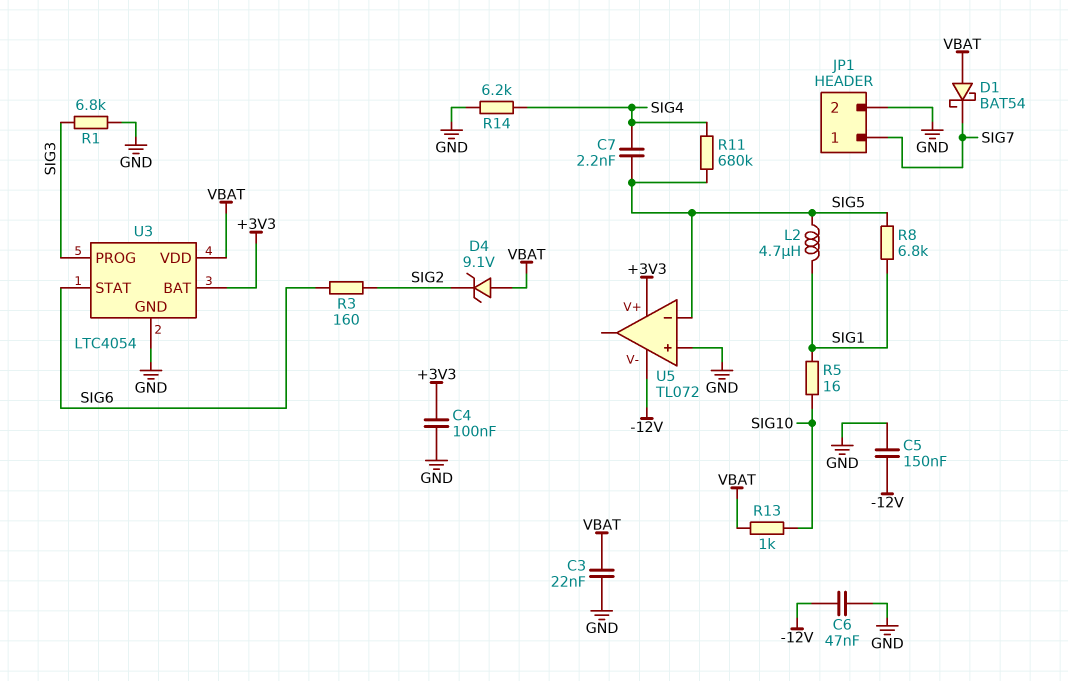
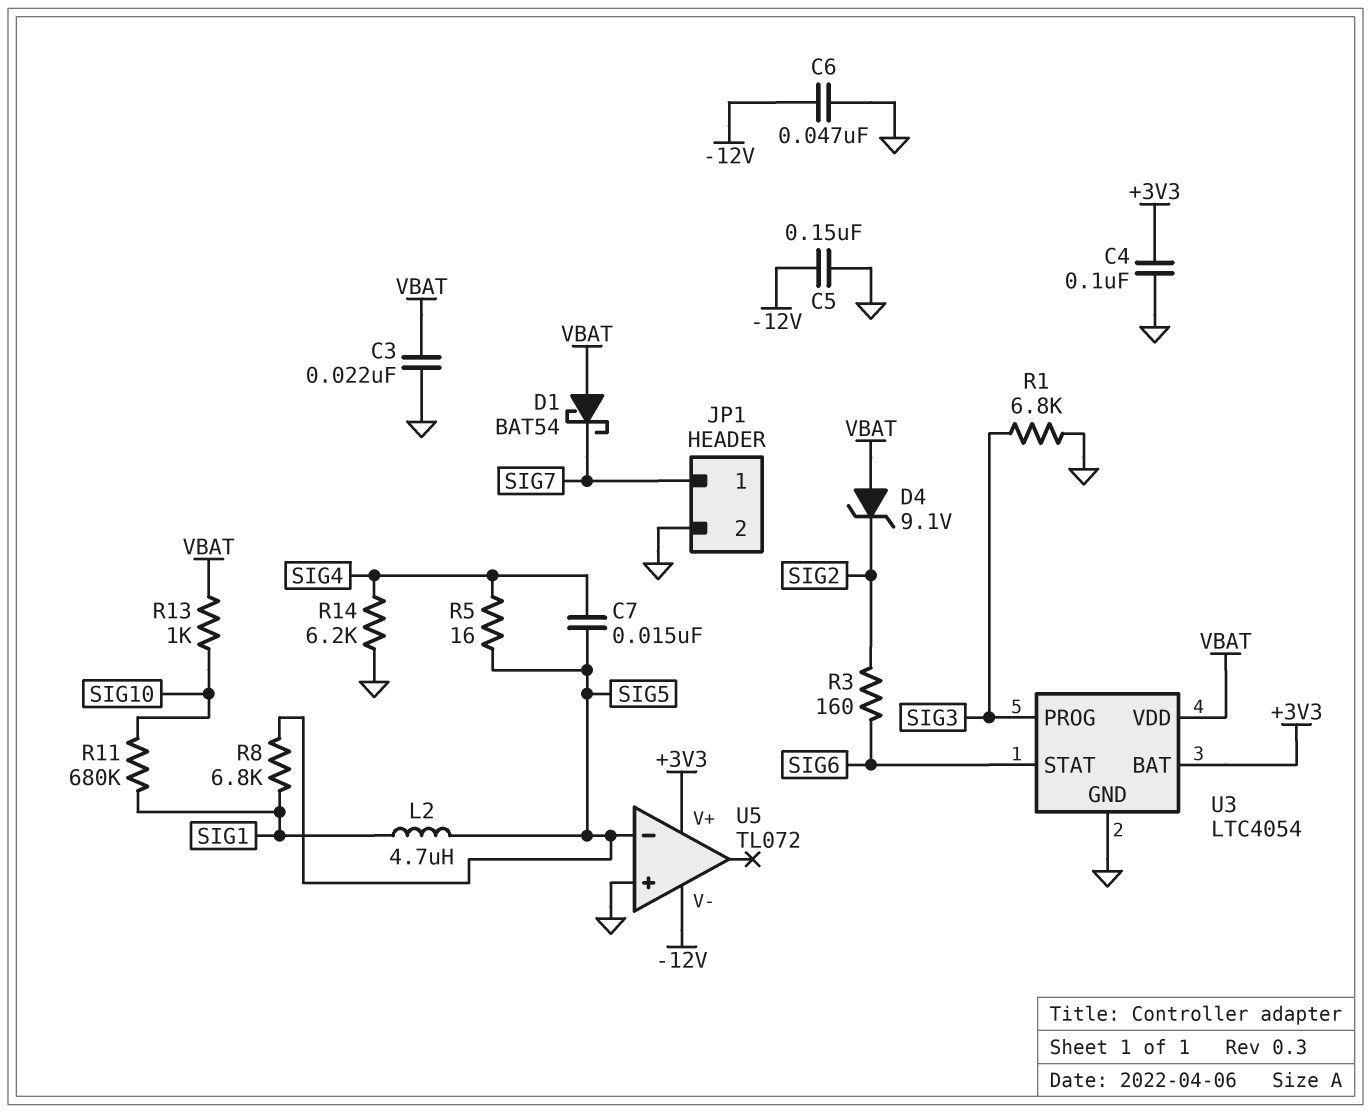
C7: 2.2nF (SIG4, SIG5) -> 15nF (SIG4, SIG5)
R5: 16 (SIG1, SIG10) -> 16 (SIG4, SIG5)
R11: 680k (SIG4, SIG5) -> 680k (SIG1, SIG10)

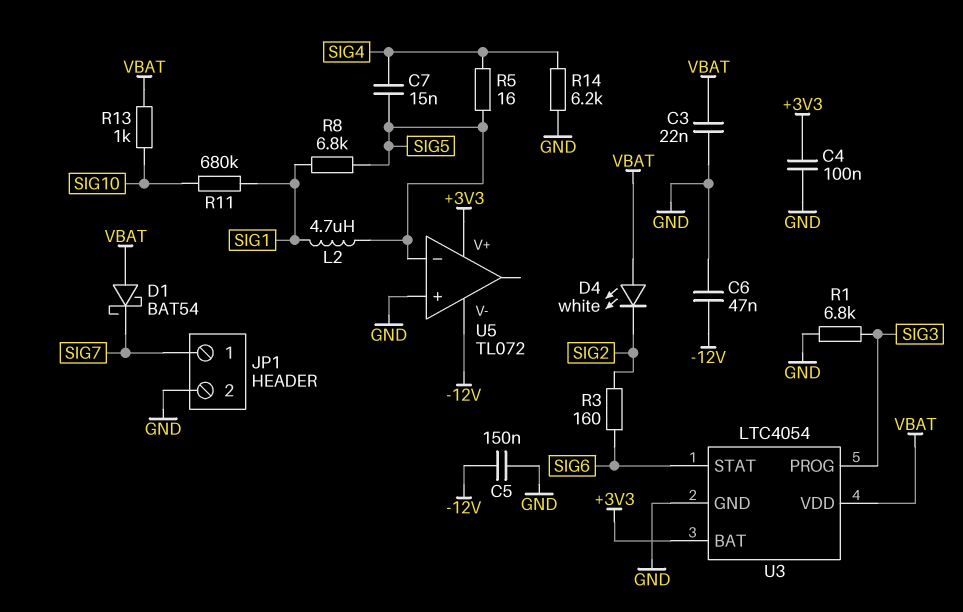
D4: zener 9.1V (A VBAT, K SIG2) -> LED white (A VBAT, K SIG2)

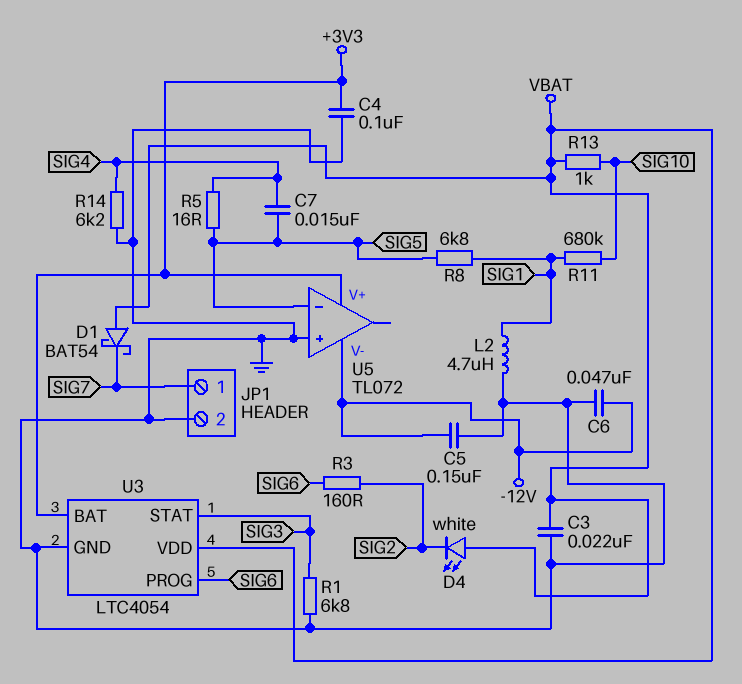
L2: 4.7uH (SIG1, SIG5) -> 4.7uH (GND, SIG1)
U3 pin PROG: SIG3 -> SIG6
U3 pin STAT: SIG6 -> SIG3

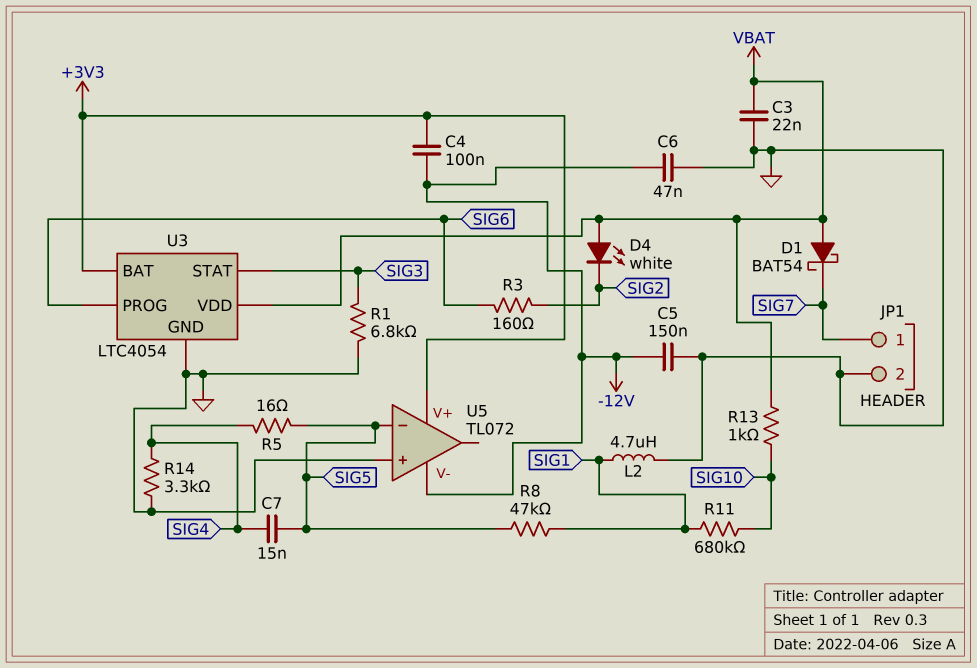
C4: 100nF (+3V3, GND) -> 100nF (+3V3, -12V)
R8: 6.8k (SIG1, SIG5) -> 47k (SIG1, SIG5)
R14: 6.2k (GND, SIG4) -> 3.3k (GND, SIG4)

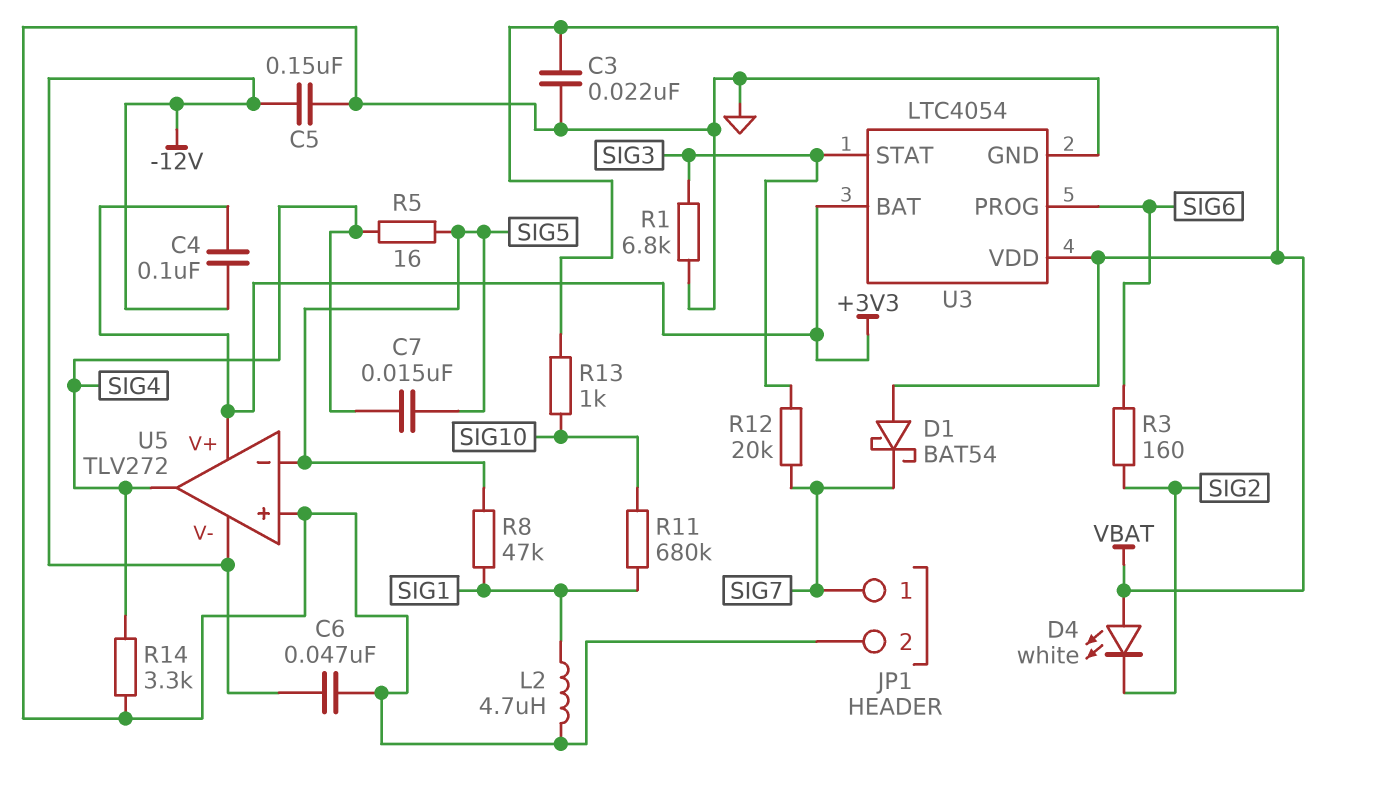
R12: none -> 20k (SIG3, SIG7)
U5: TL072 -> TLV272
U5 pin out: none -> SIG4

